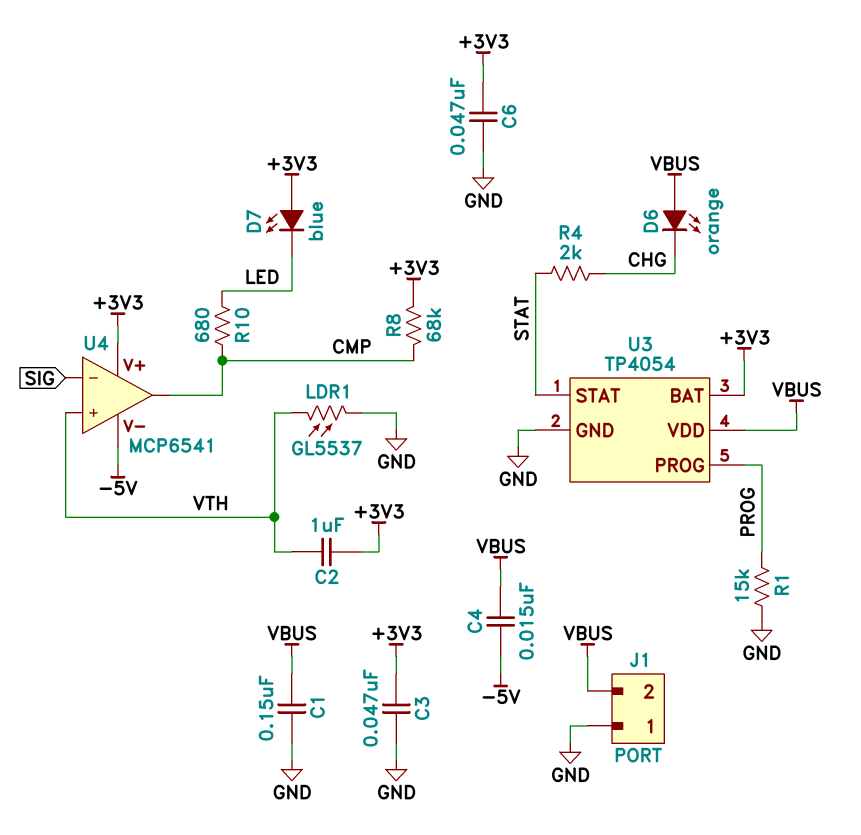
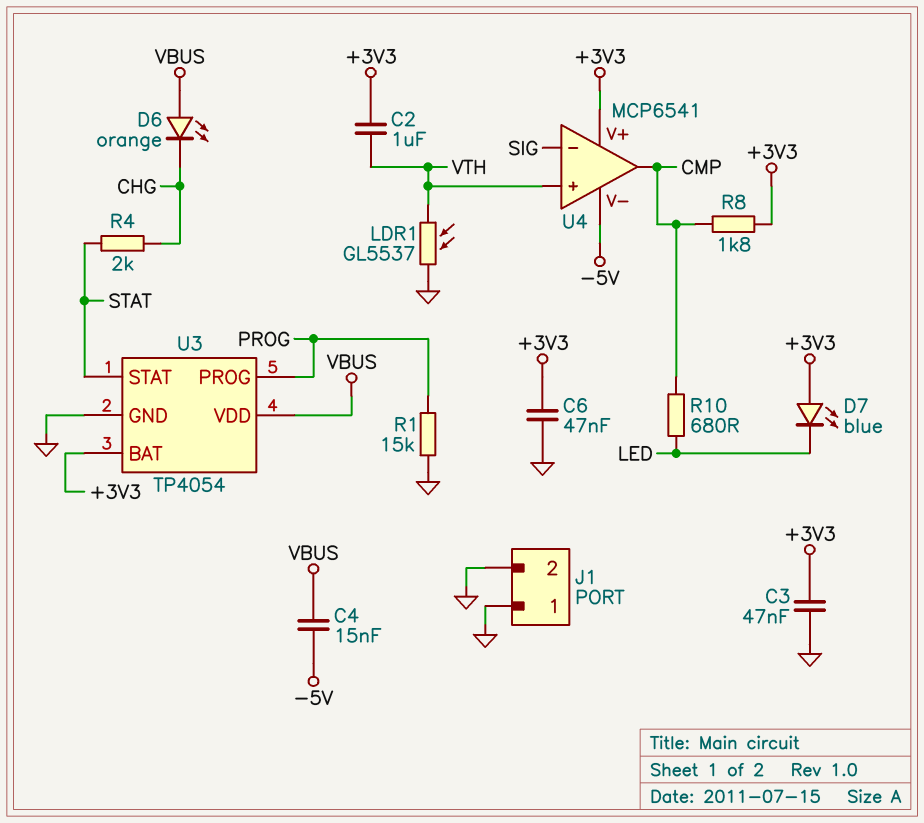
C1: 150nF (GND, VBUS) -> none
J1 pin 2: VBUS -> GND
R8: 68k (+3V3, CMP) -> 1.8k (+3V3, CMP)

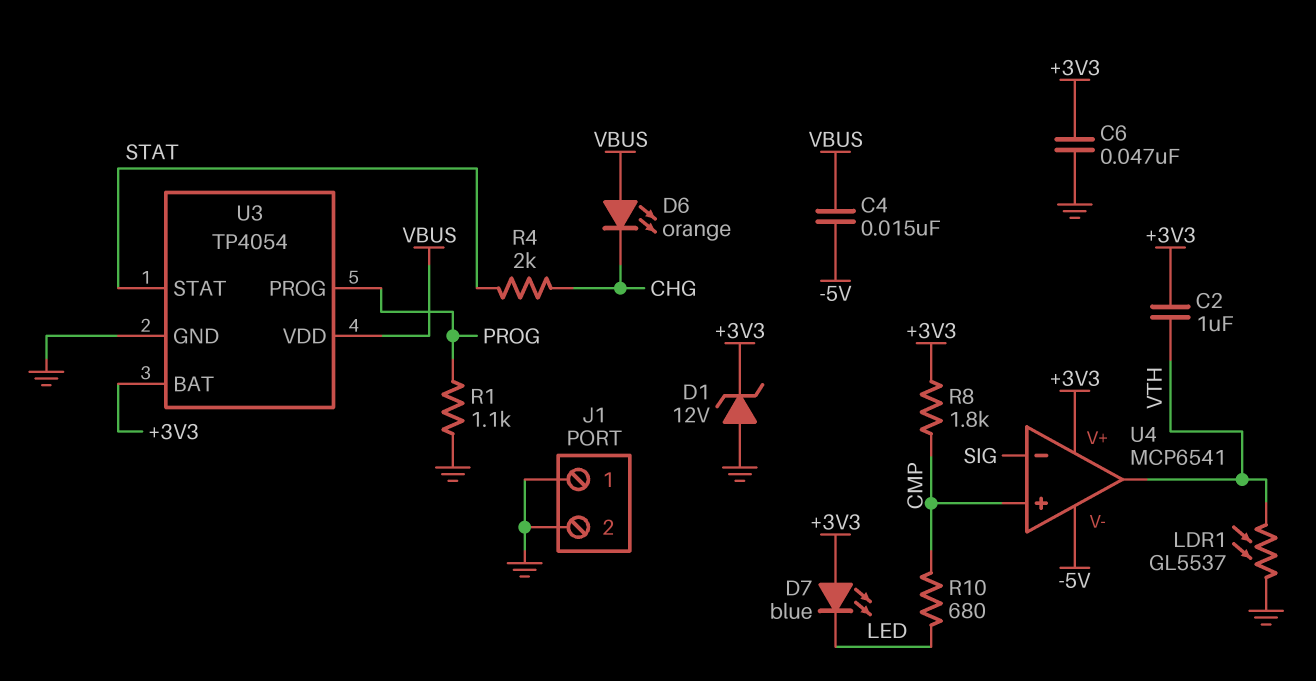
C3: 47nF (+3V3, GND) -> none
D1: none -> zener 12V (A GND, K +3V3)
R1: 15k (GND, PROG) -> 1.1k (GND, PROG)
U4 pin in+: VTH -> CMP
U4 pin out: CMP -> VTH

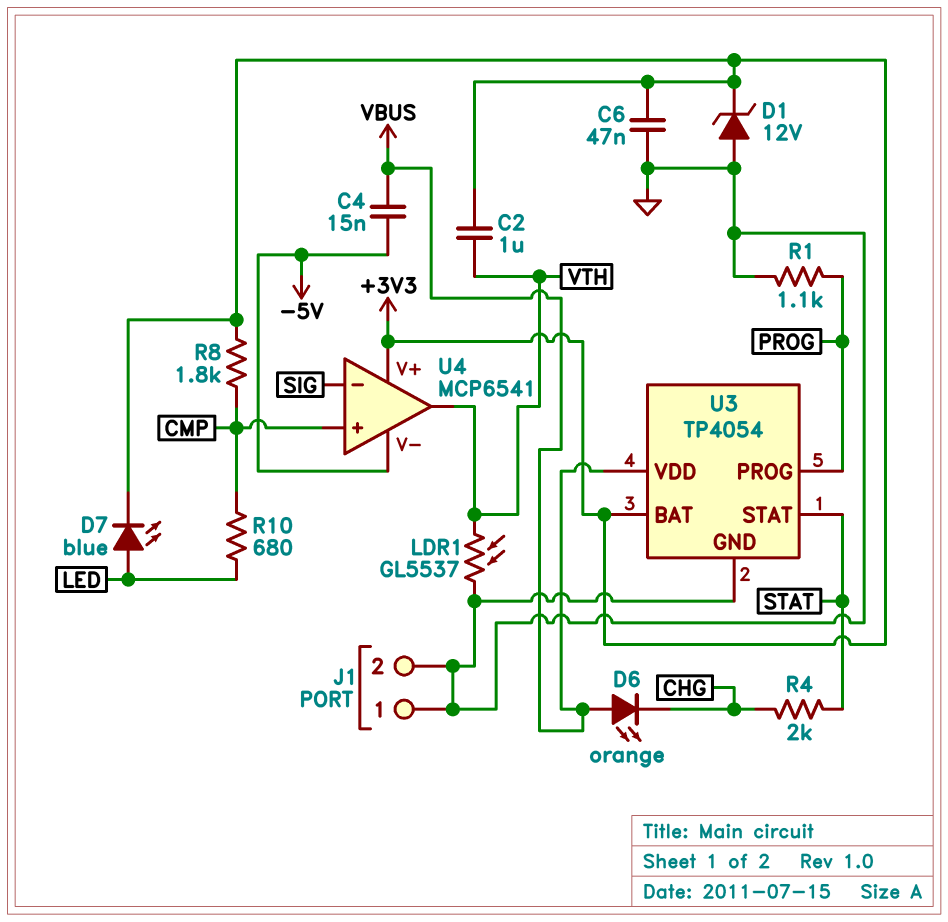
D7: LED blue (A +3V3, K LED) -> LED blue (A LED, K +3V3)

